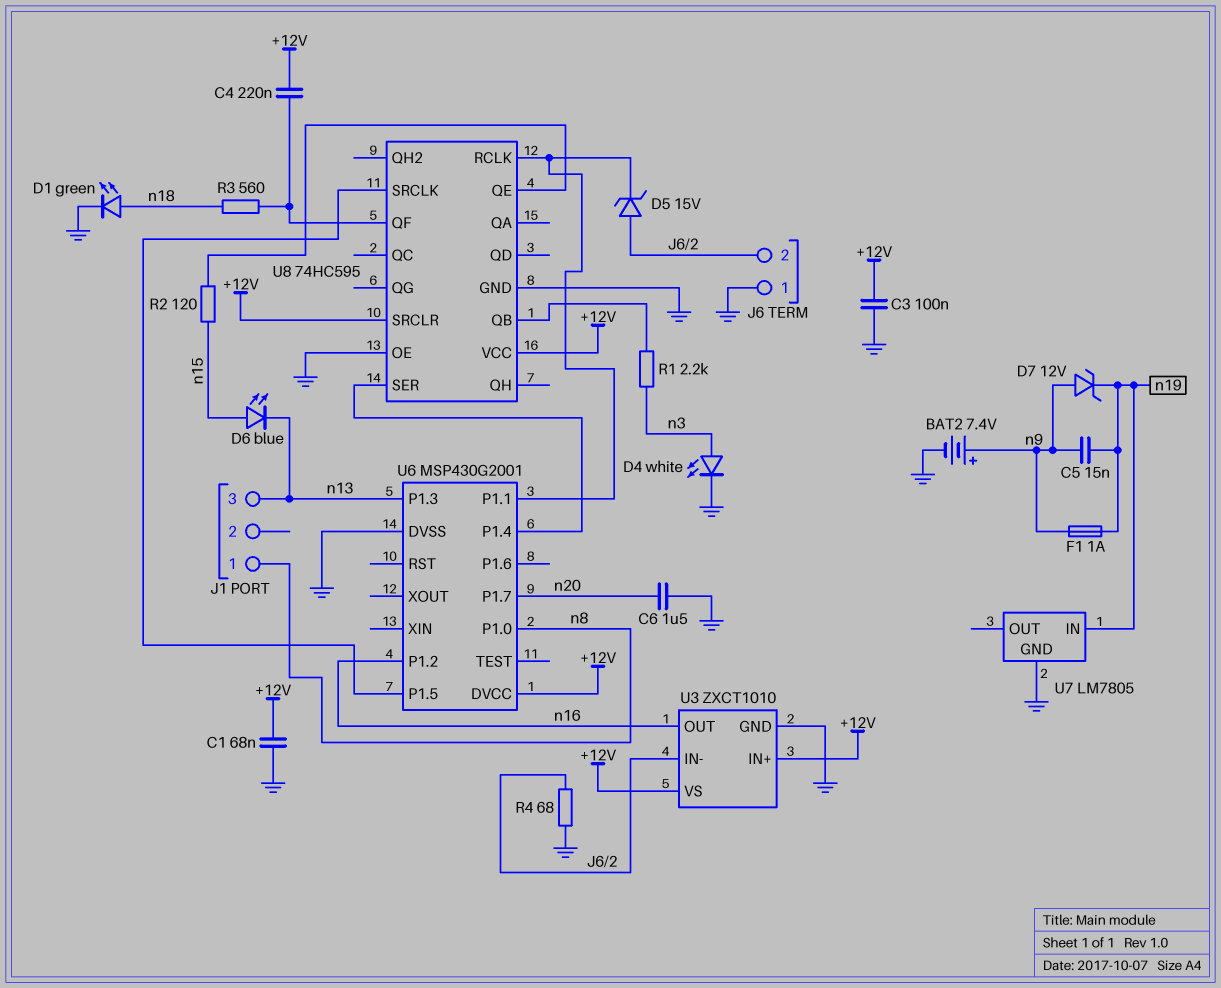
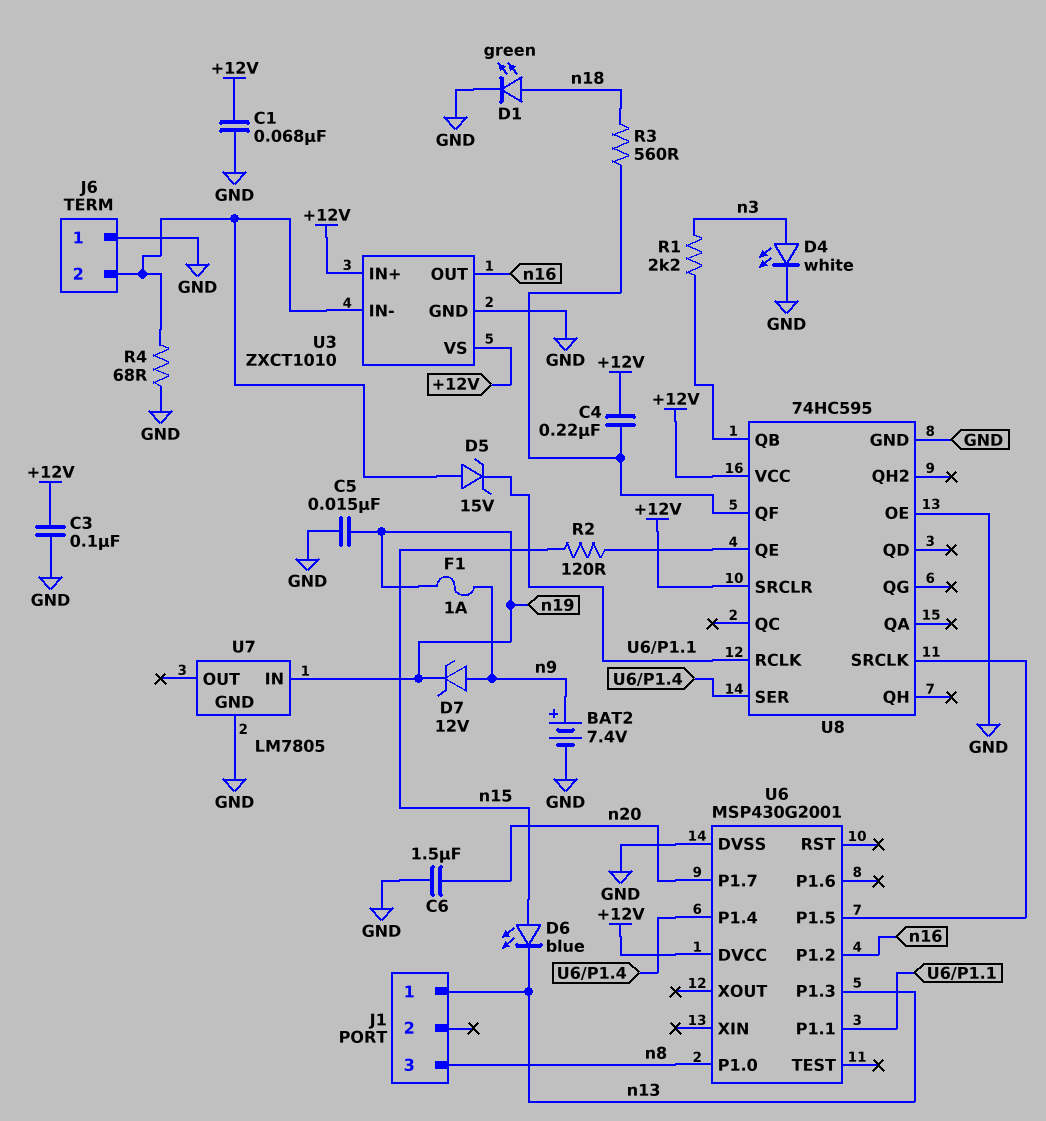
C5: 15nF (n9, n19) -> 15nF (GND, n19)
J1 pin 1: n8 -> n13
J1 pin 3: n13 -> n8

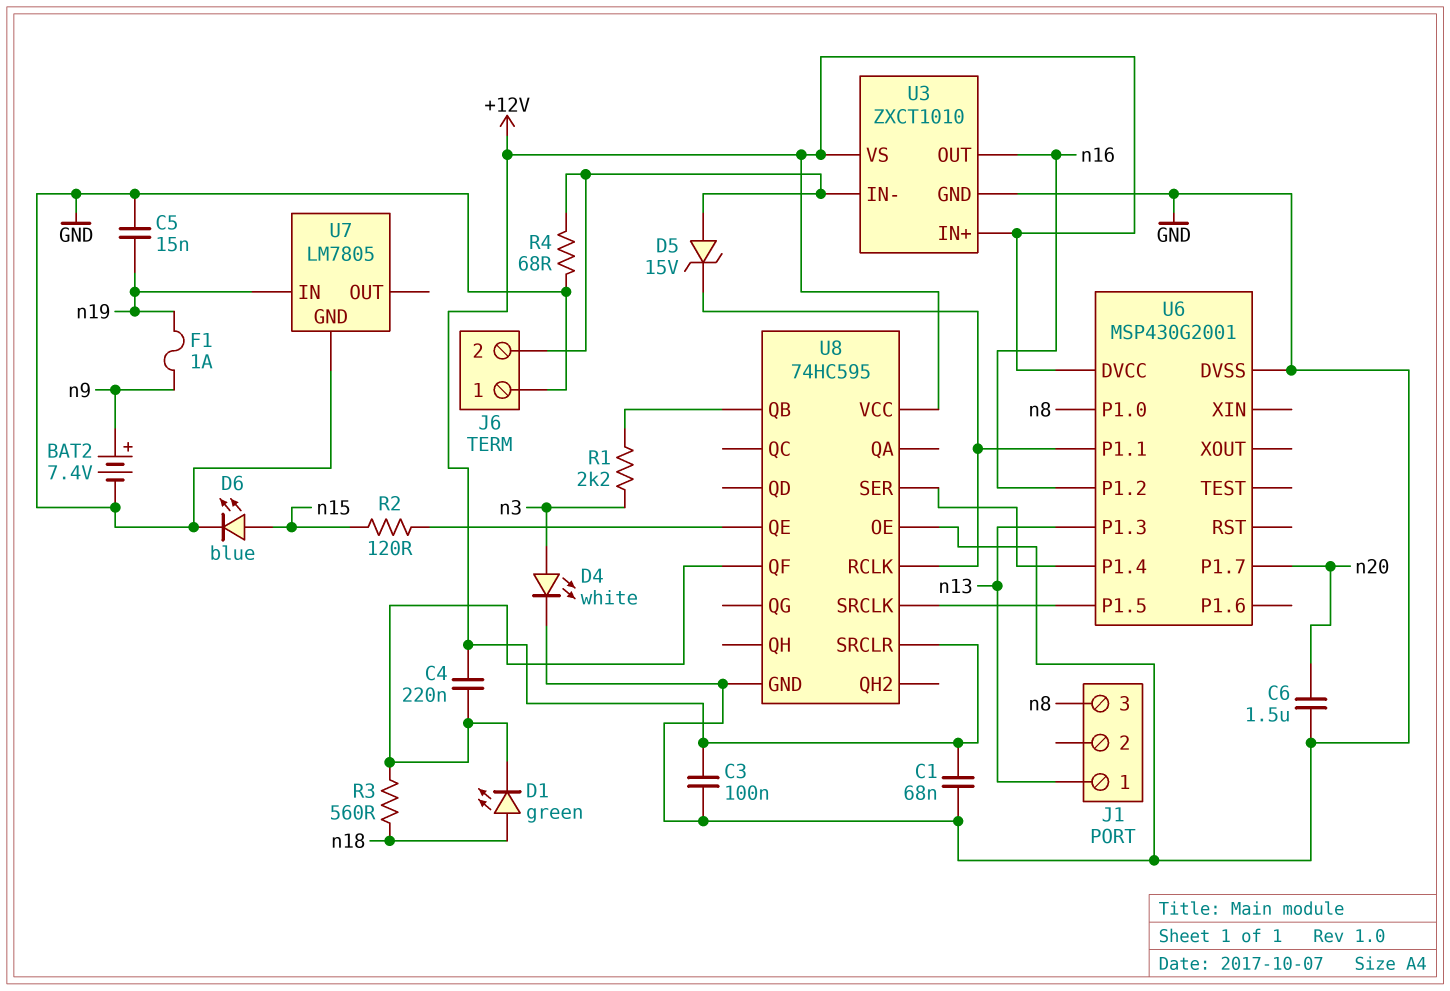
D1: LED green (A n18, K GND) -> LED green (A n18, K U8/QF)
D6: LED blue (A n15, K n13) -> LED blue (A n15, K GND)
D7: zener 12V (A n9, K n19) -> none

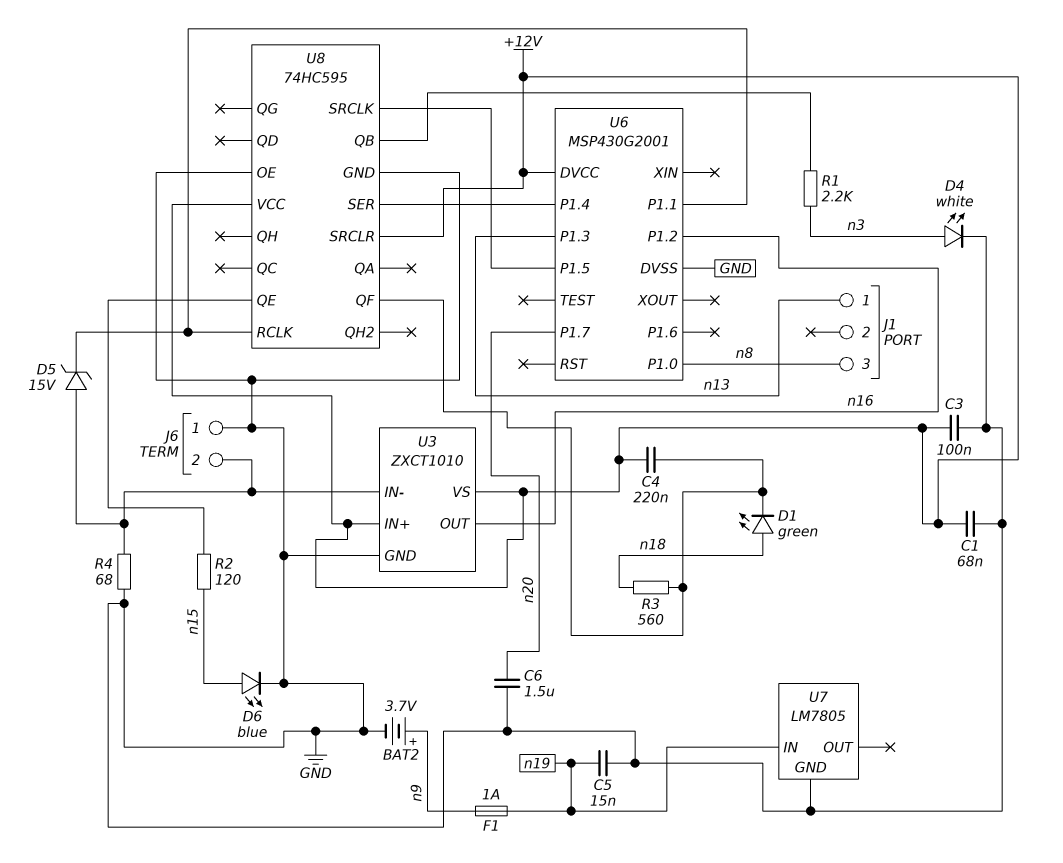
BAT2: 7.4V (plus n9, minus GND) -> 3.7V (plus n9, minus GND)

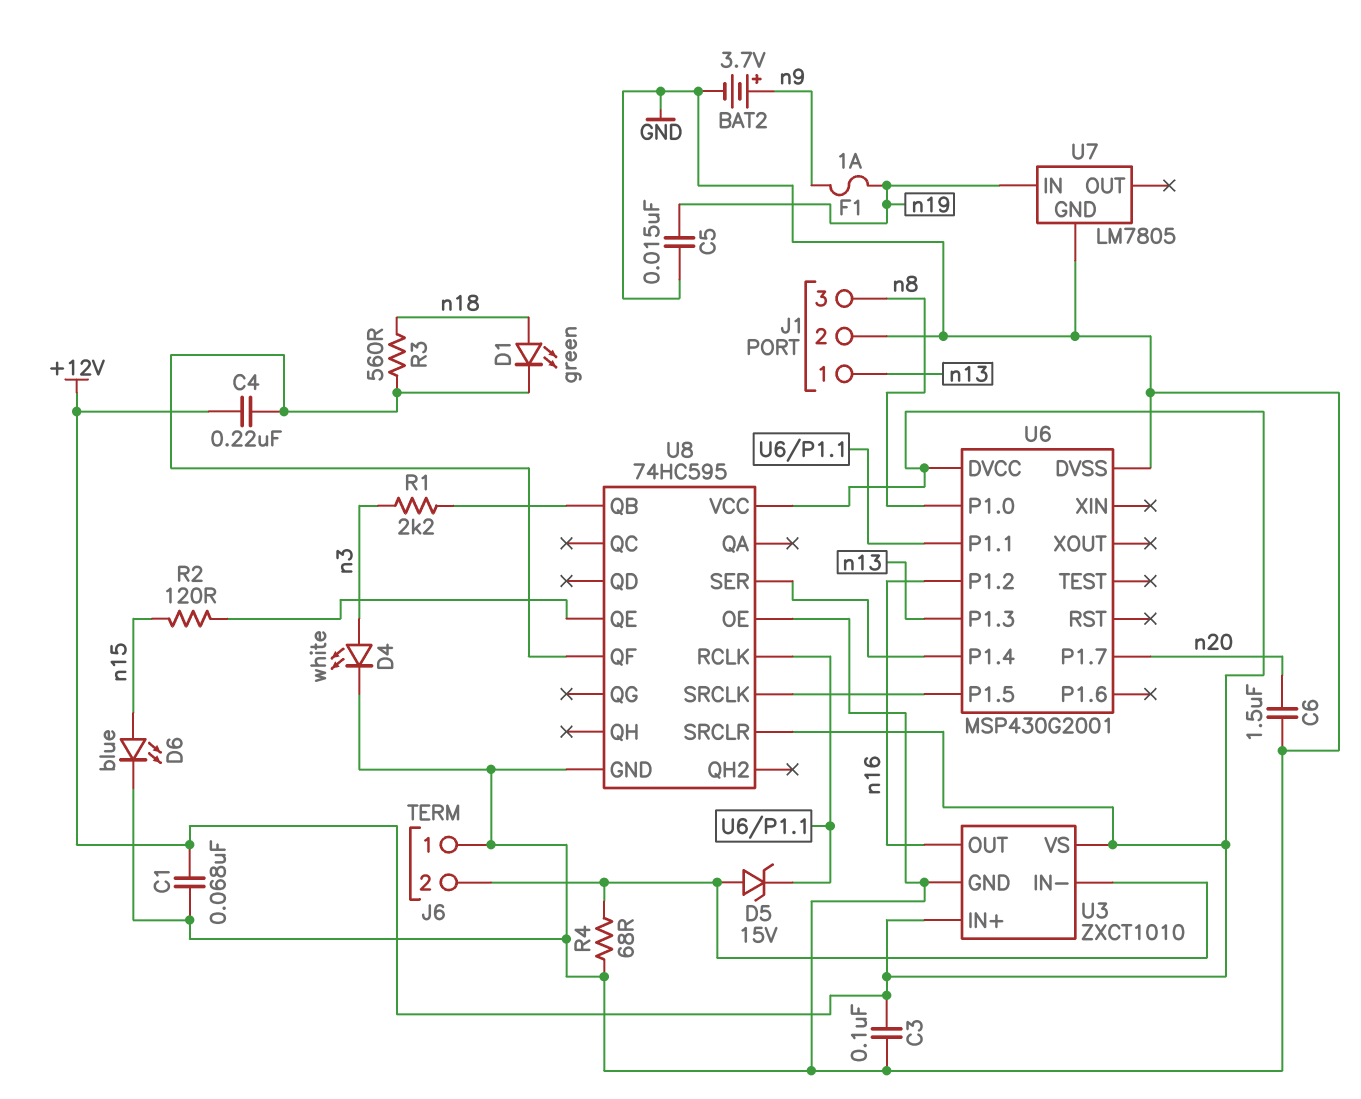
J1 pin 2: none -> GND

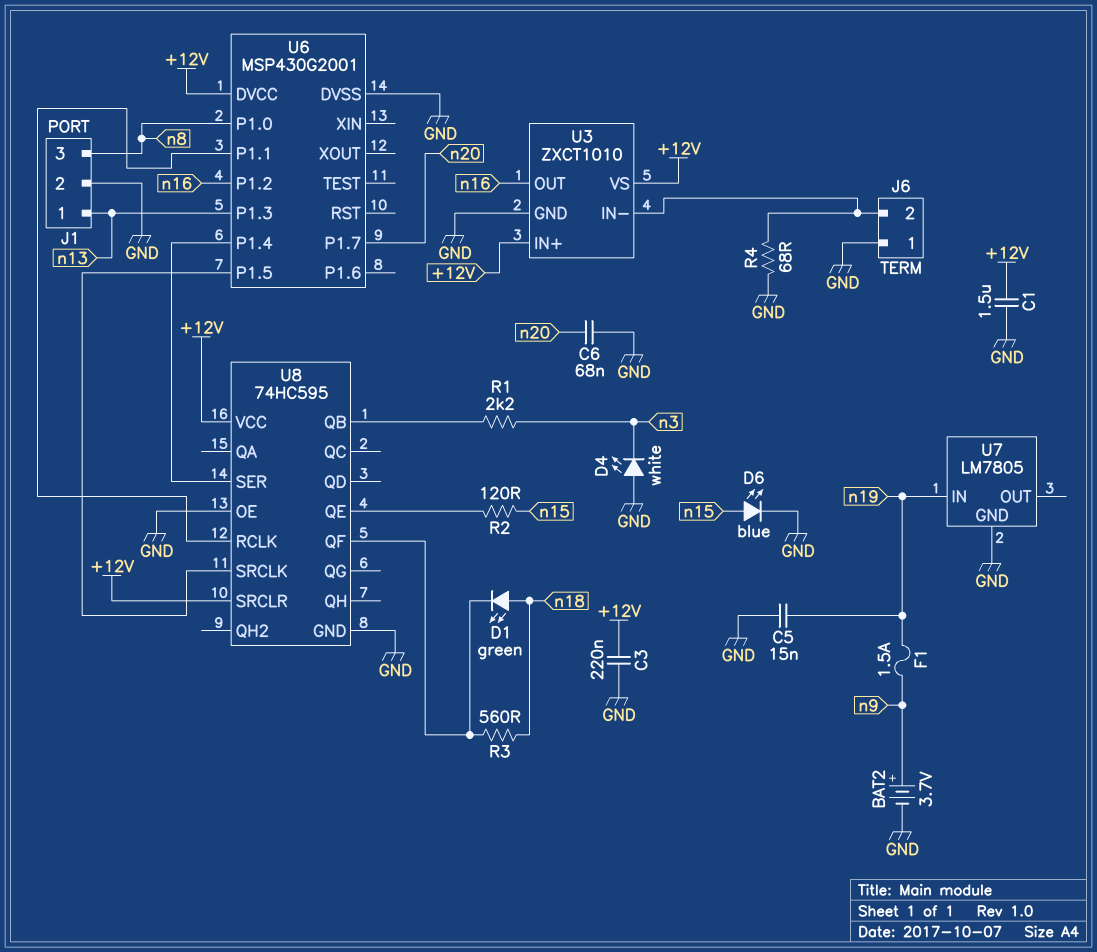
C1: 68nF (+12V, GND) -> 1.5uF (+12V, GND)
C3: 100nF (+12V, GND) -> 220nF (+12V, GND)
C4: 220nF (+12V, U8/QF) -> none
C6: 1.5uF (GND, n20) -> 68nF (GND, n20)
D4: LED white (A n3, K GND) -> LED white (A GND, K n3)
D5: zener 15V (A J6/2, K U6/P1.1) -> none
F1: 1A (n9, n19) -> 1.5A (n9, n19)

